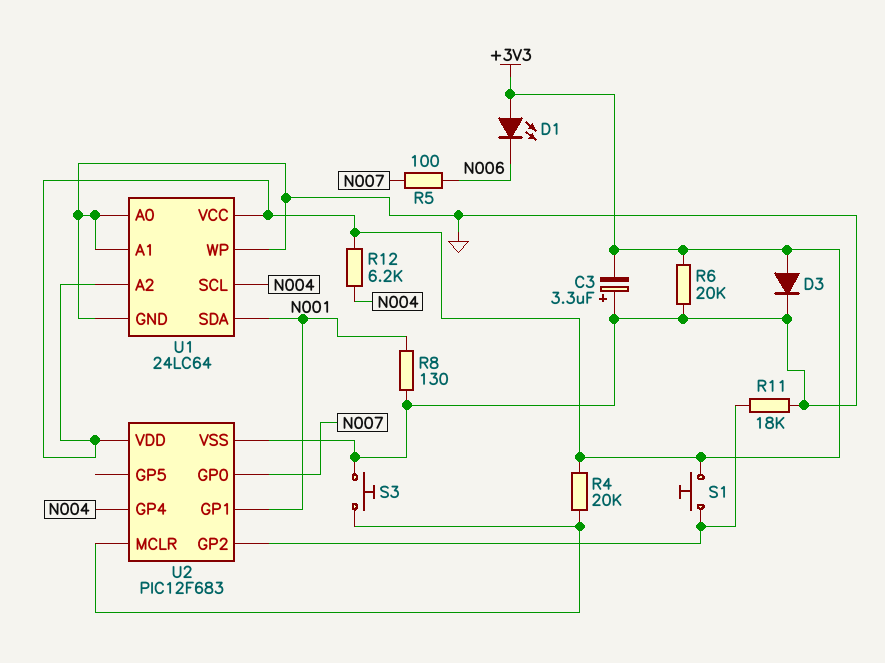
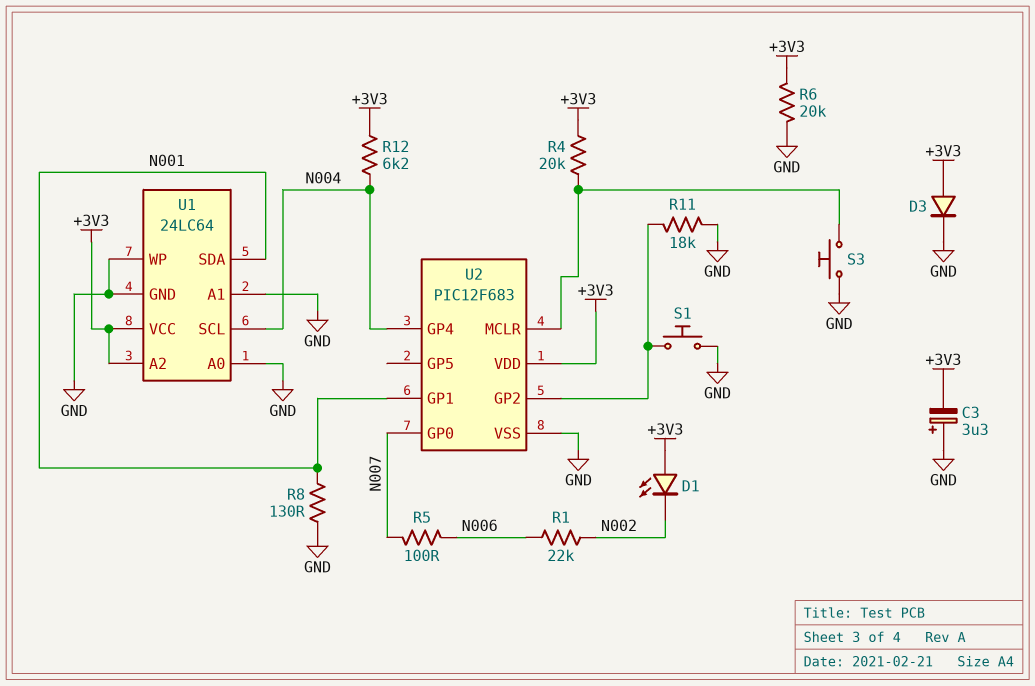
D1: LED (A +3V3, K N006) -> LED (A +3V3, K N002)
R1: none -> 22k (N002, N006)
S1: button (+3V3, U2/GP2) -> button (GND, U2/GP2)

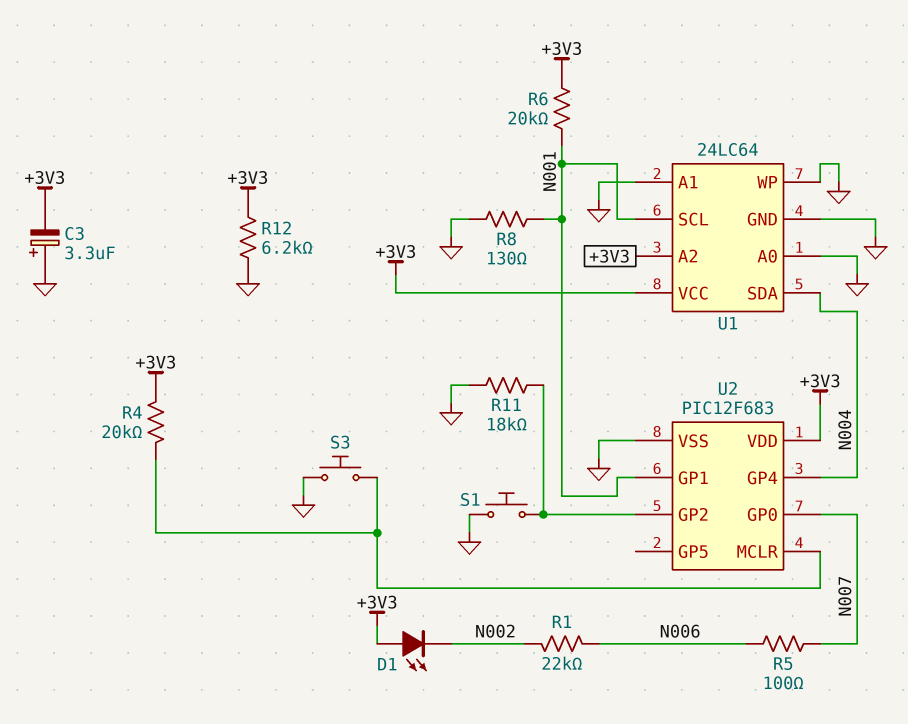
D3: diode (A +3V3, K GND) -> none
R6: 20k (+3V3, GND) -> 20k (+3V3, N001)
R12: 6.2k (+3V3, N004) -> 6.2k (+3V3, GND)
U1 pin SCL: N004 -> N001
U1 pin SDA: N001 -> N004

